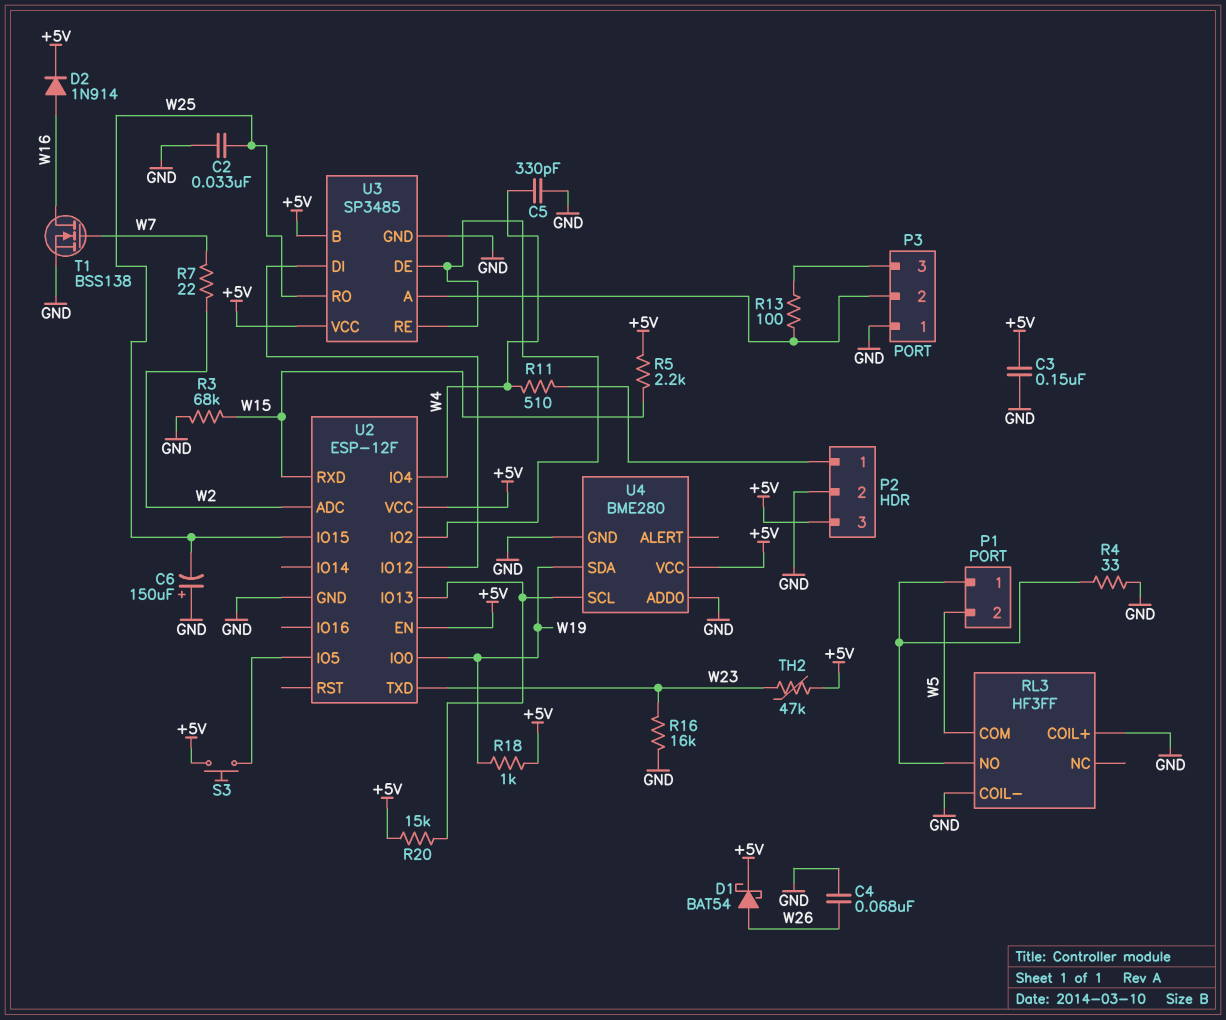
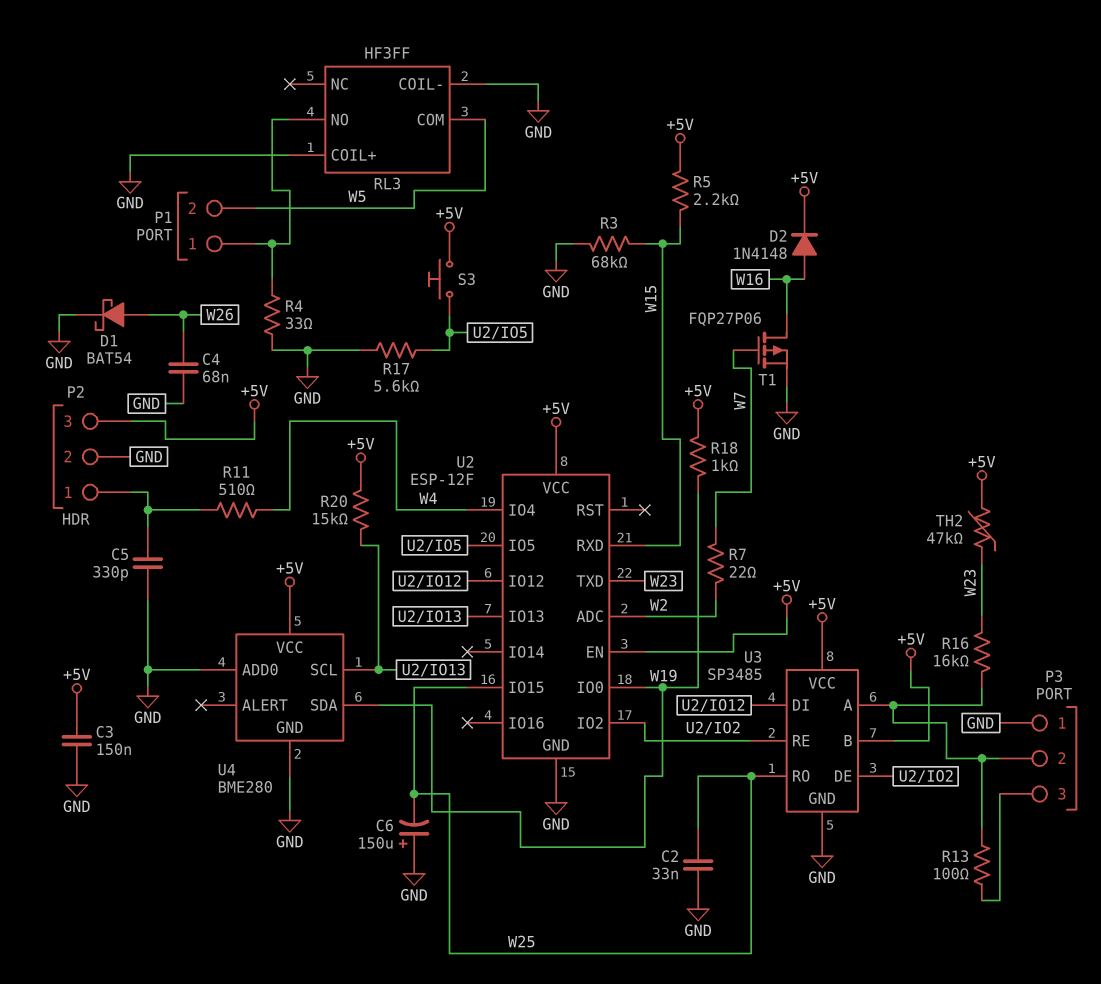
C5: 330pF (GND, W4) -> 330pF (GND, P2/1)
D1: schottky BAT54 (A W26, K +5V) -> schottky BAT54 (A W26, K GND)
D2: diode 1N914 (A W16, K +5V) -> diode 1N4148 (A W16, K +5V)
R16: 16k (GND, W23) -> 16k (P3/2, W23)
R17: none -> 5.6k (GND, U2/IO5)
T1: NMOS BSS138 (G W7, D W16, S GND) -> PMOS FQP27P06 (G W7, D W16, S GND)

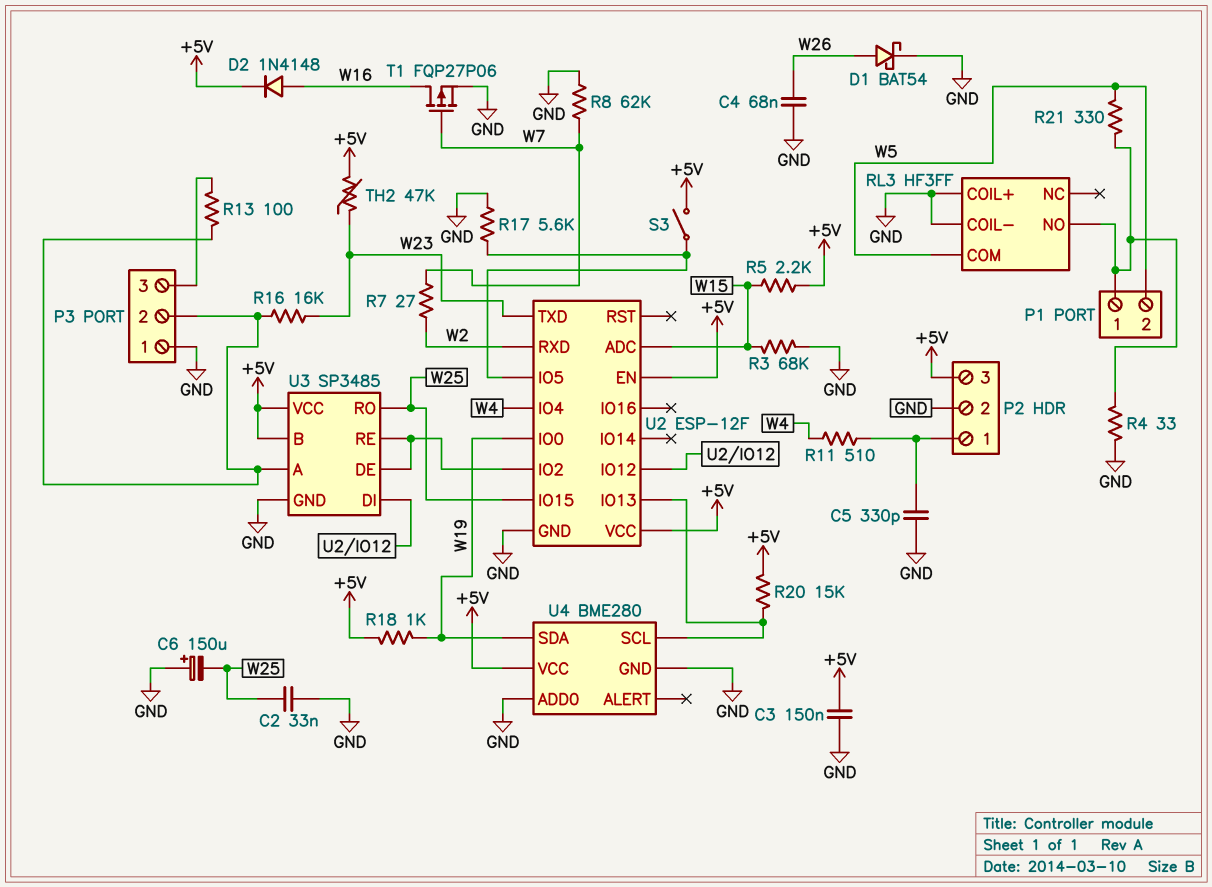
R7: 22 (W2, W7) -> 27 (W2, W7)
R8: none -> 62k (GND, W7)
R21: none -> 330 (P1/1, W5)
S3: button (+5V, U2/IO5) -> switch (+5V, U2/IO5)
U2 pin ADC: W2 -> W15
U2 pin RXD: W15 -> W2

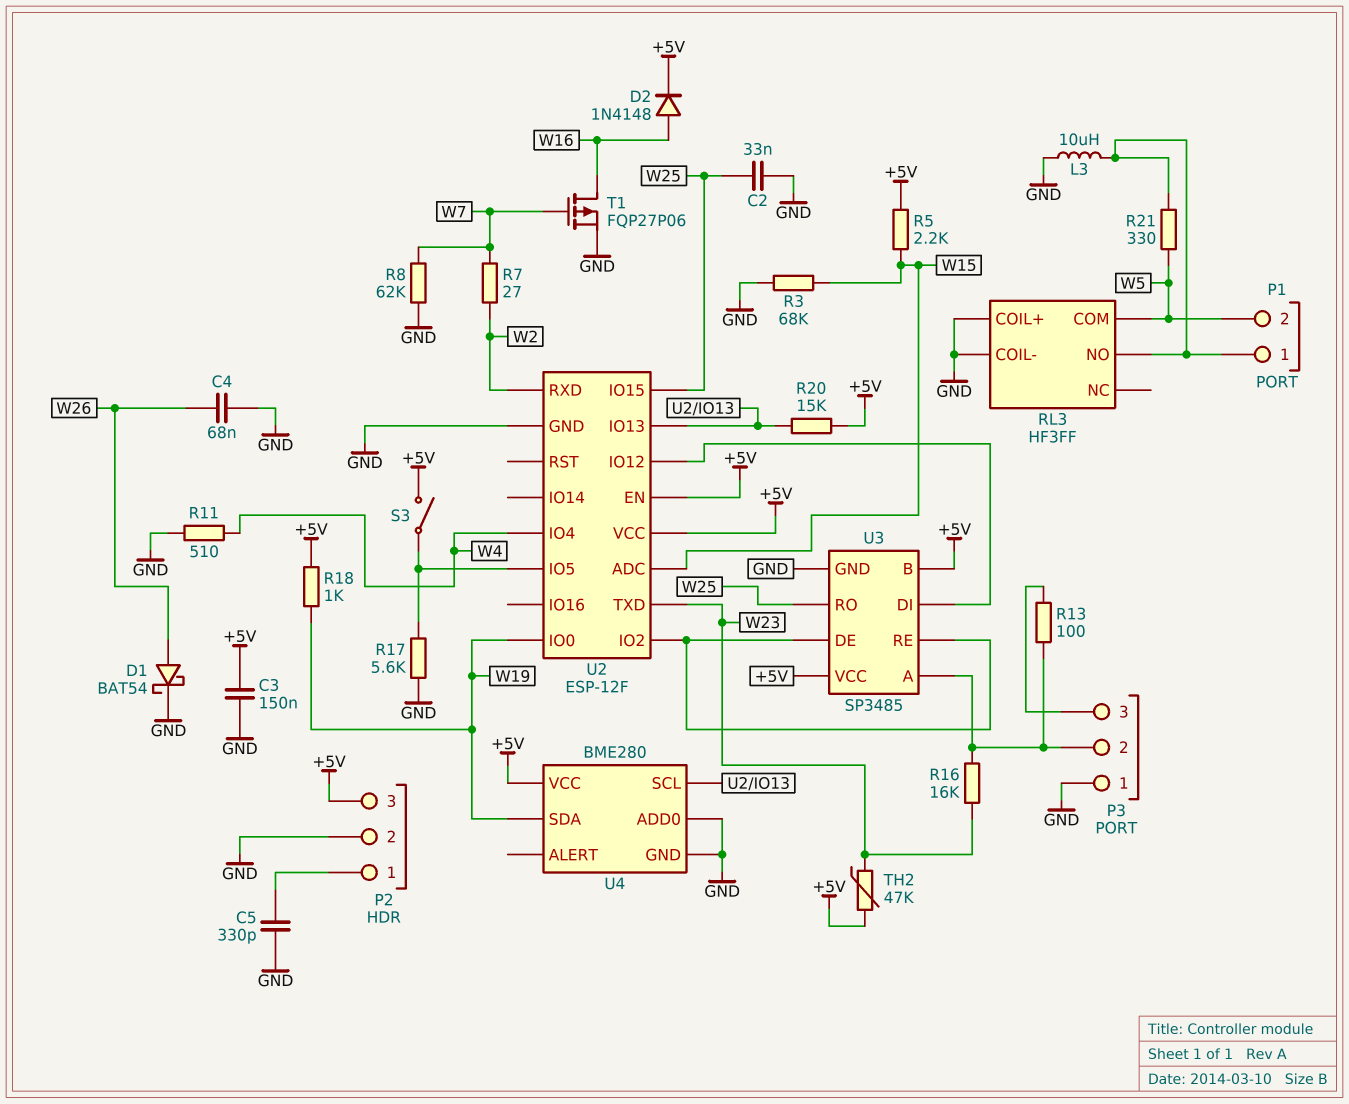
C6: 150uF (plus GND, minus W25) -> none
L3: none -> 10uH (GND, P1/1)
R4: 33 (GND, P1/1) -> none
R11: 510 (P2/1, W4) -> 510 (GND, W4)

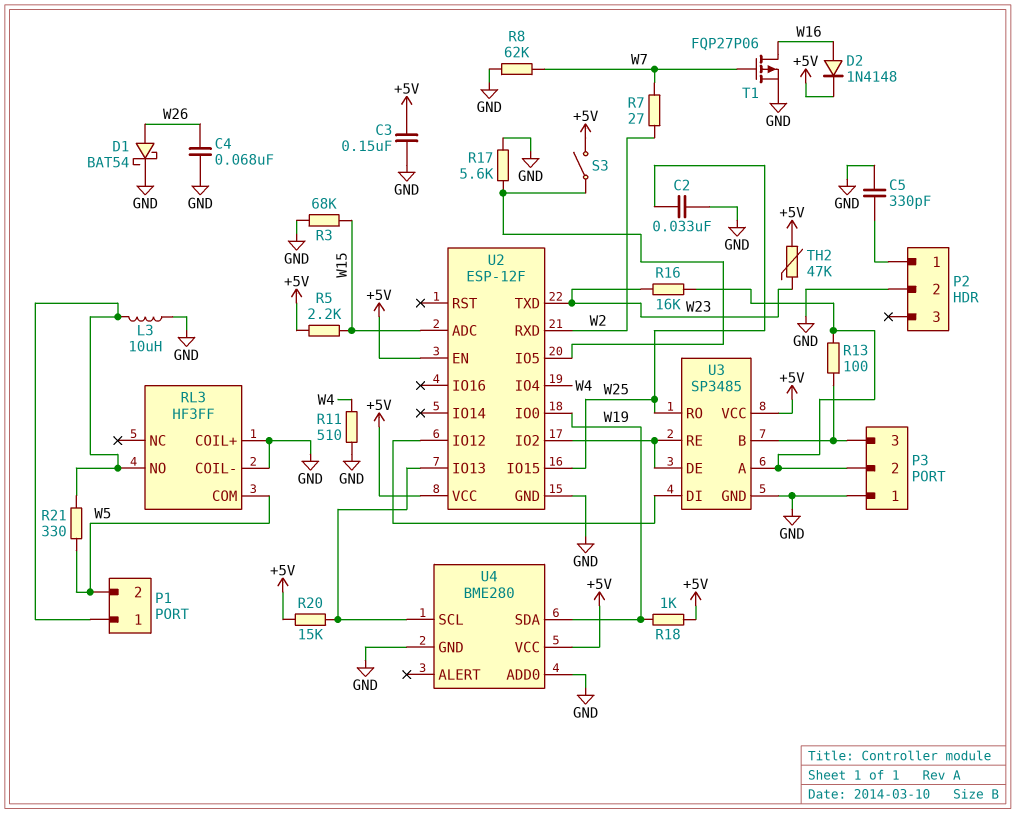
P2 pin 3: +5V -> none
U3 pin B: +5V -> P3/3

